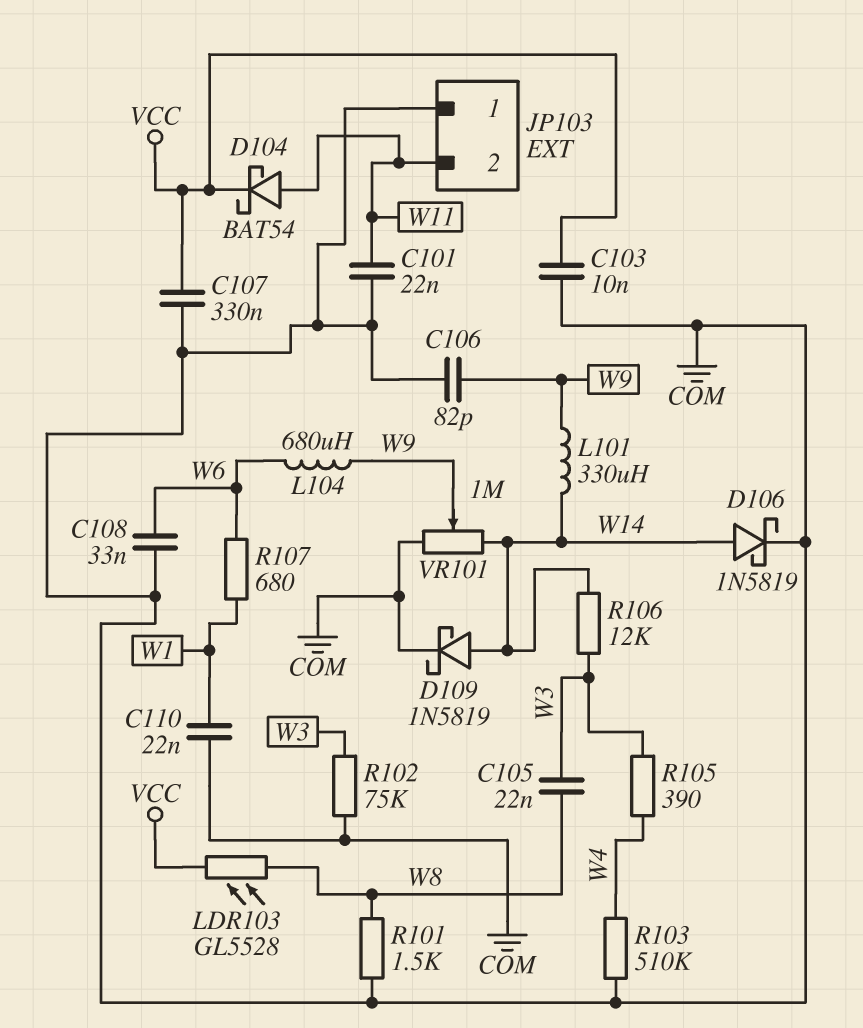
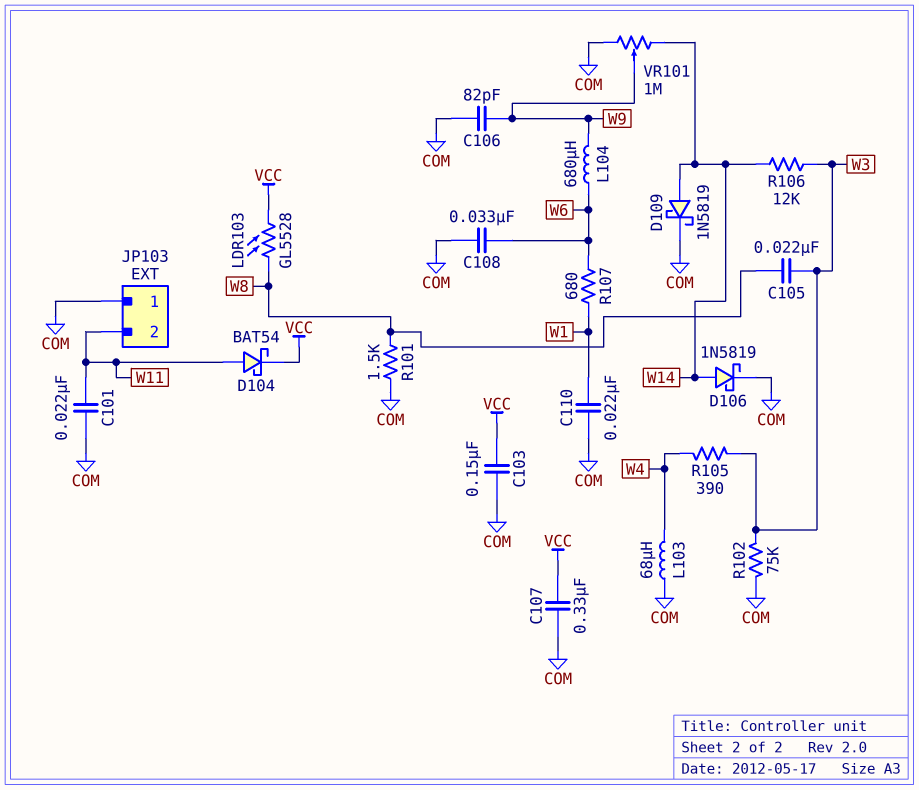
C103: 10nF (COM, VCC) -> 150nF (COM, VCC)
L101: 330uH (W9, W14) -> none
L103: none -> 68uH (COM, W4)
R103: 510k (COM, W4) -> none

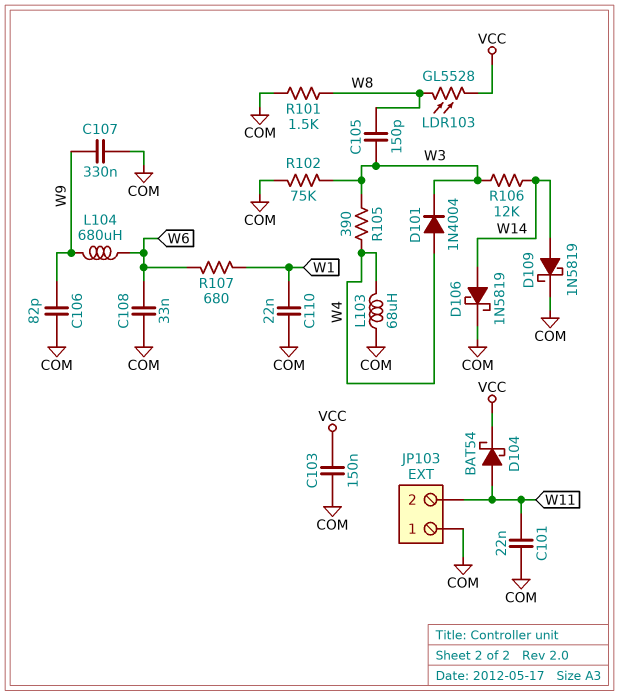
C105: 22nF (W3, W8) -> 150pF (W3, W8)
C107: 330nF (COM, VCC) -> 330nF (COM, W9)
D101: none -> diode 1N4004 (A W4, K W3)
VR101: 1M (COM, W14, wiper W9) -> none

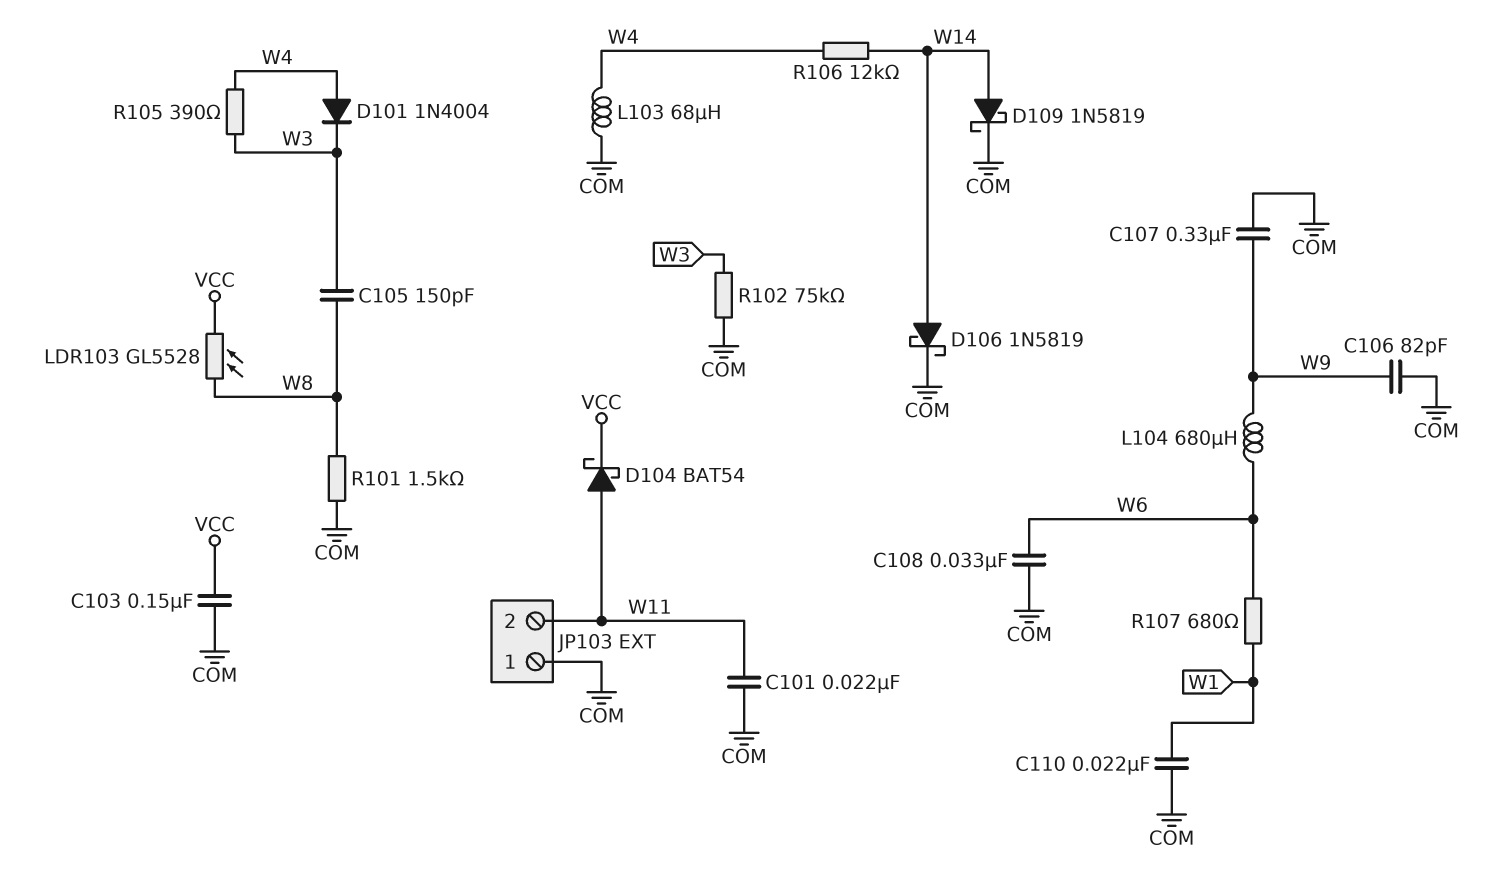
R106: 12k (W3, W14) -> 12k (W4, W14)

